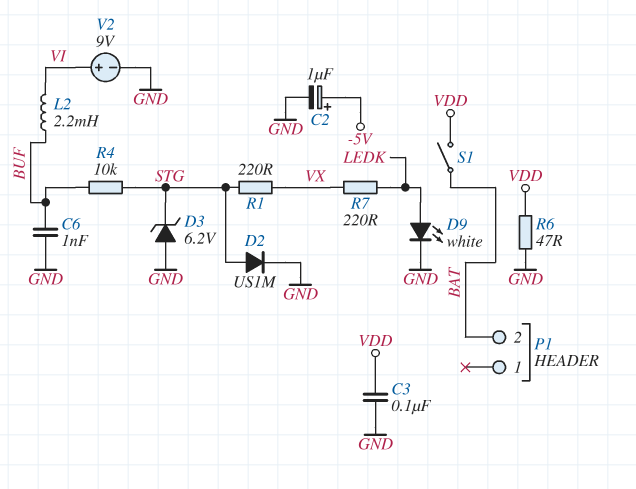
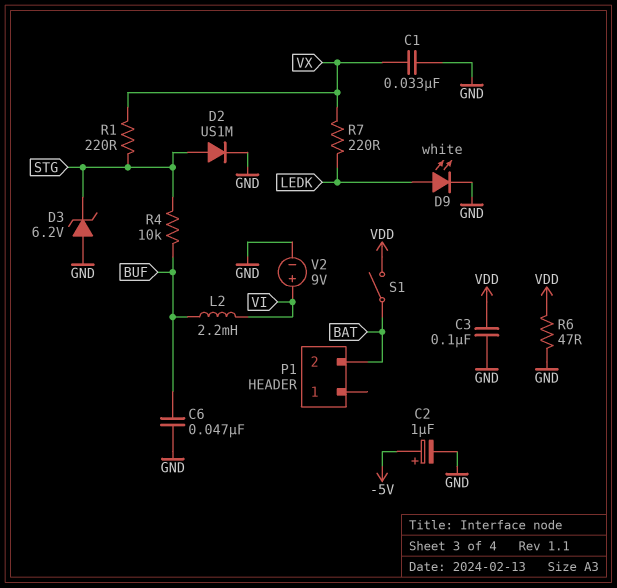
C1: none -> 33nF (GND, VX)
C6: 1nF (BUF, GND) -> 47nF (BUF, GND)

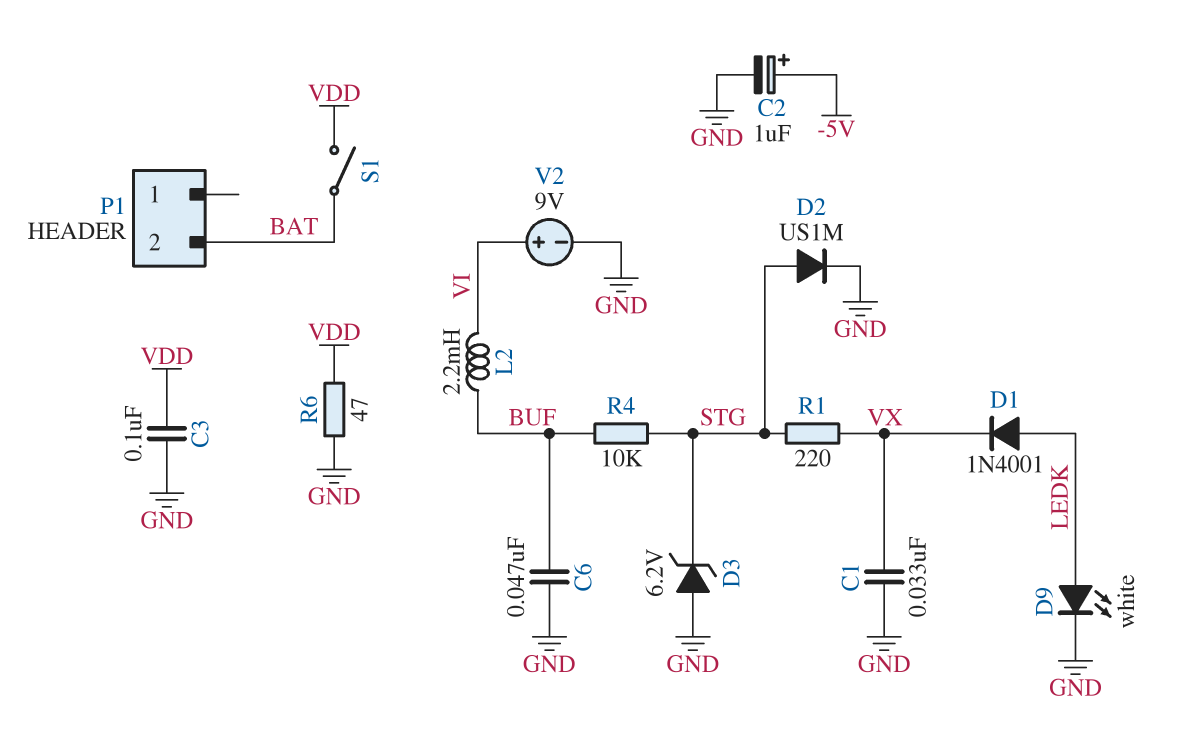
D1: none -> diode 1N4001 (A LEDK, K VX)
R7: 220 (LEDK, VX) -> none

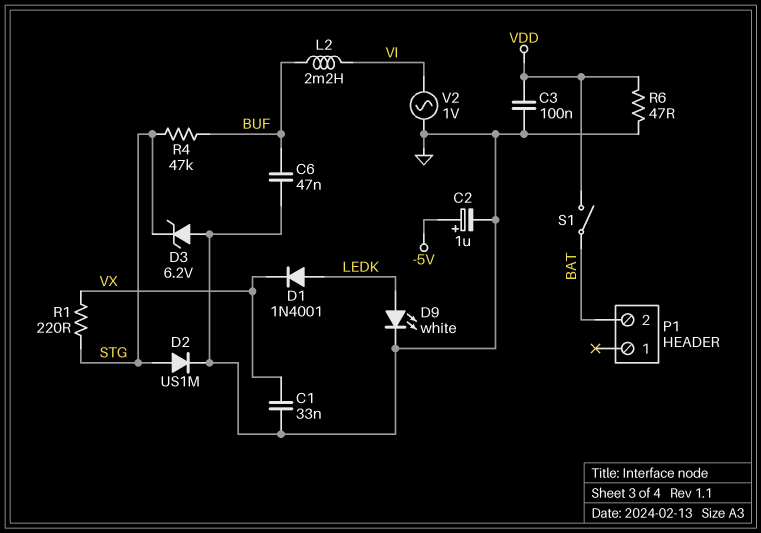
R4: 10k (BUF, STG) -> 47k (BUF, STG)
V2: 9V (plus VI, minus GND) -> AC 1V (GND, VI)

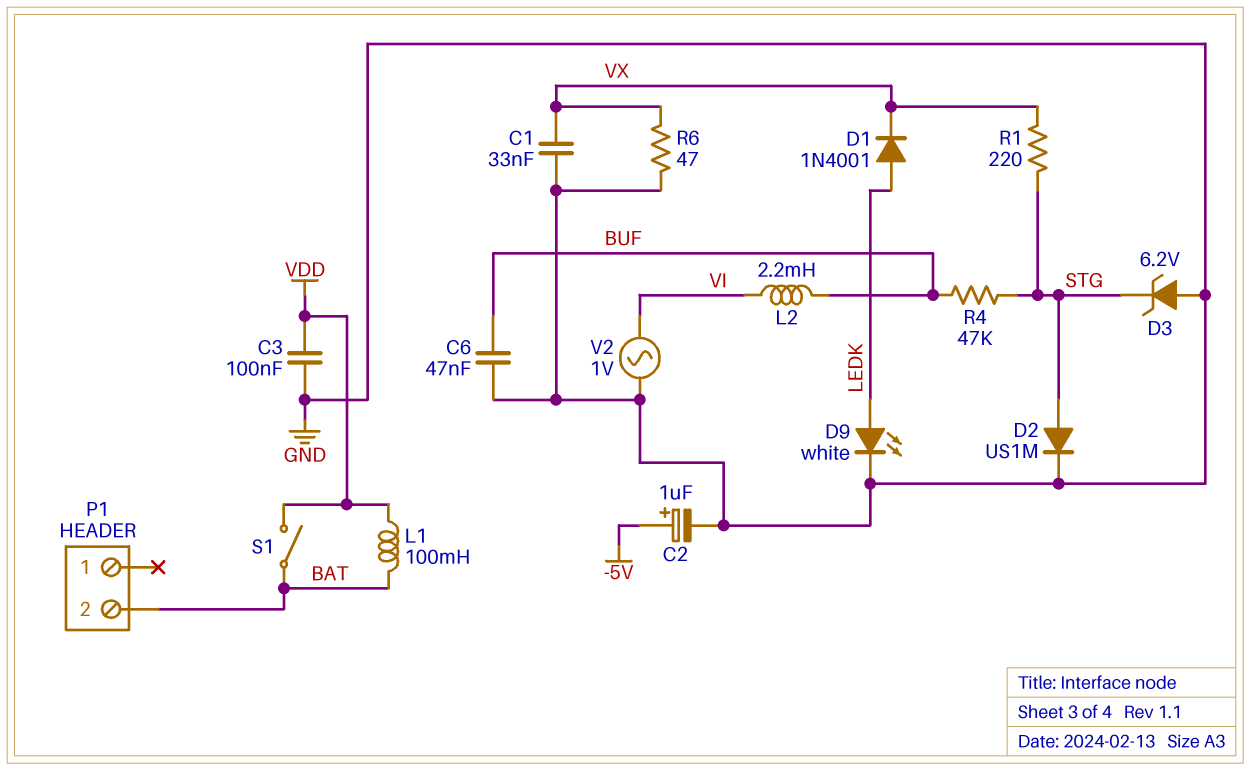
L1: none -> 100mH (BAT, VDD)
R6: 47 (GND, VDD) -> 47 (GND, VX)

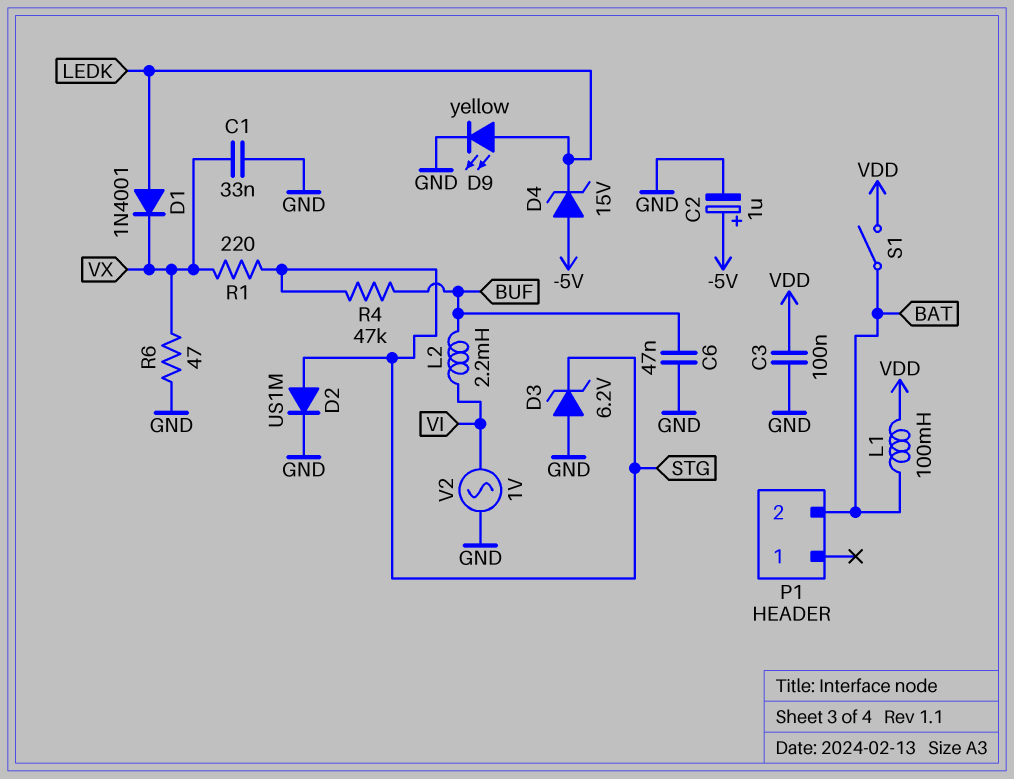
D4: none -> zener 15V (A -5V, K LEDK)
D9: LED white (A LEDK, K GND) -> LED yellow (A LEDK, K GND)

